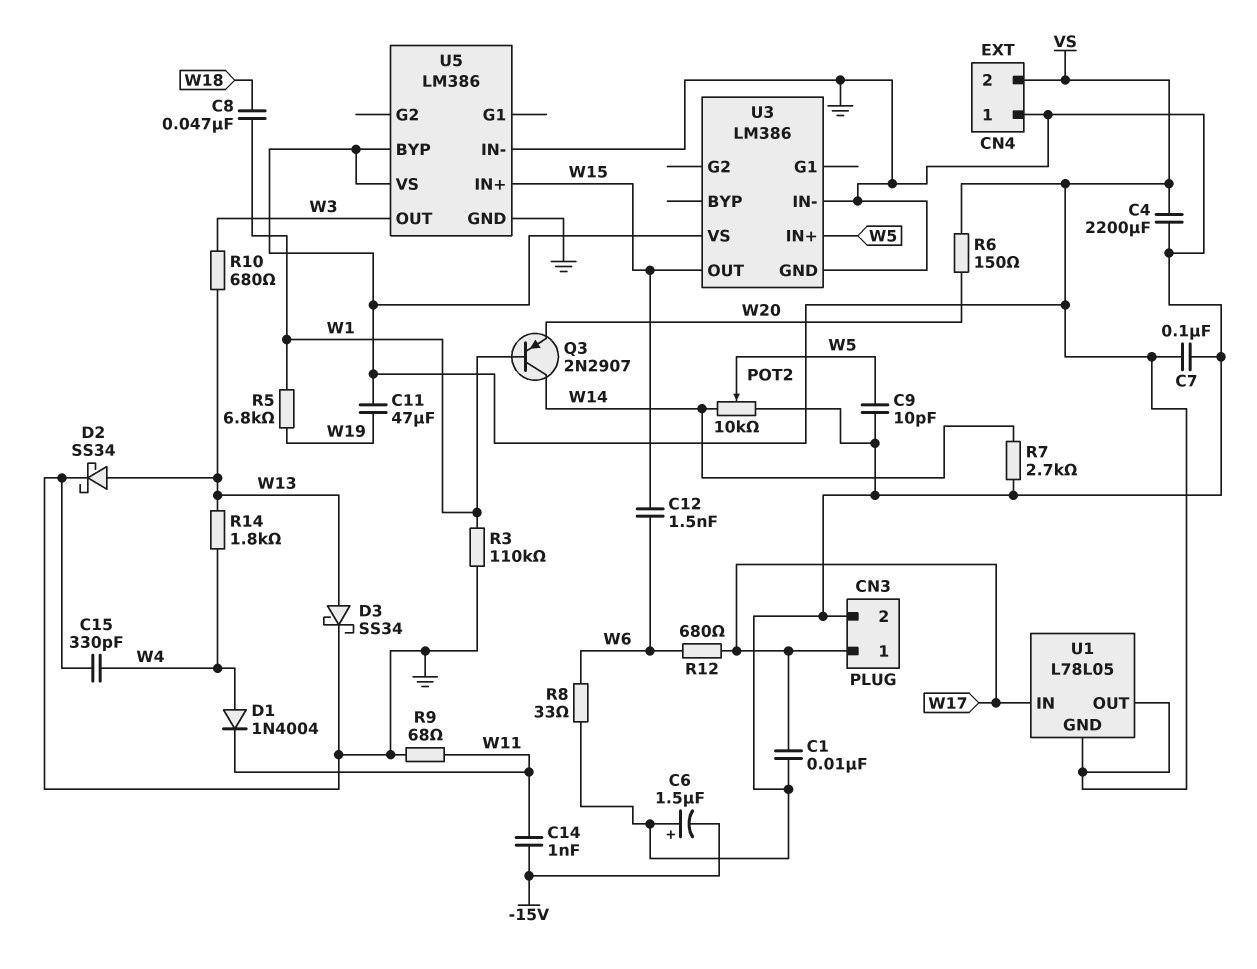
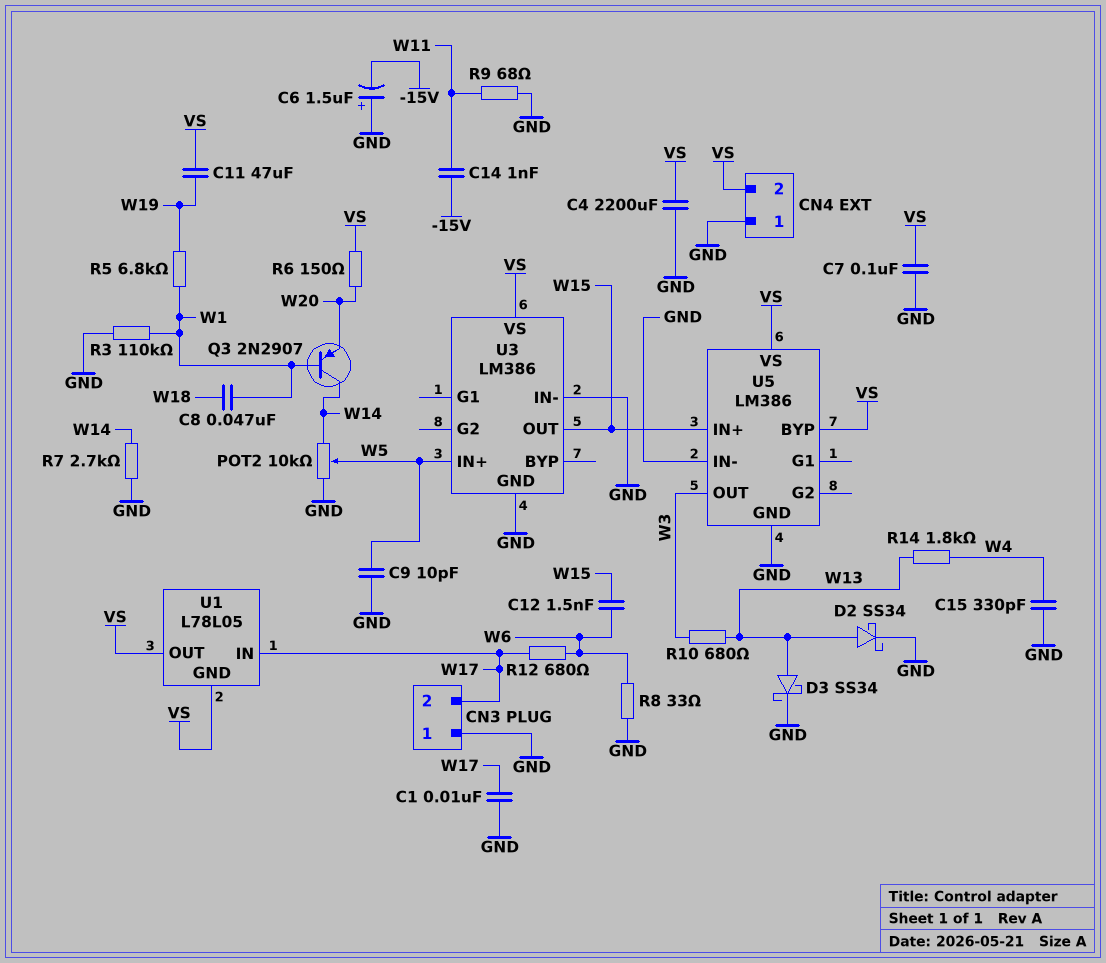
CN3 pin 1: W17 -> GND
CN3 pin 2: GND -> W17
D1: diode 1N4004 (A W4, K W11) -> none

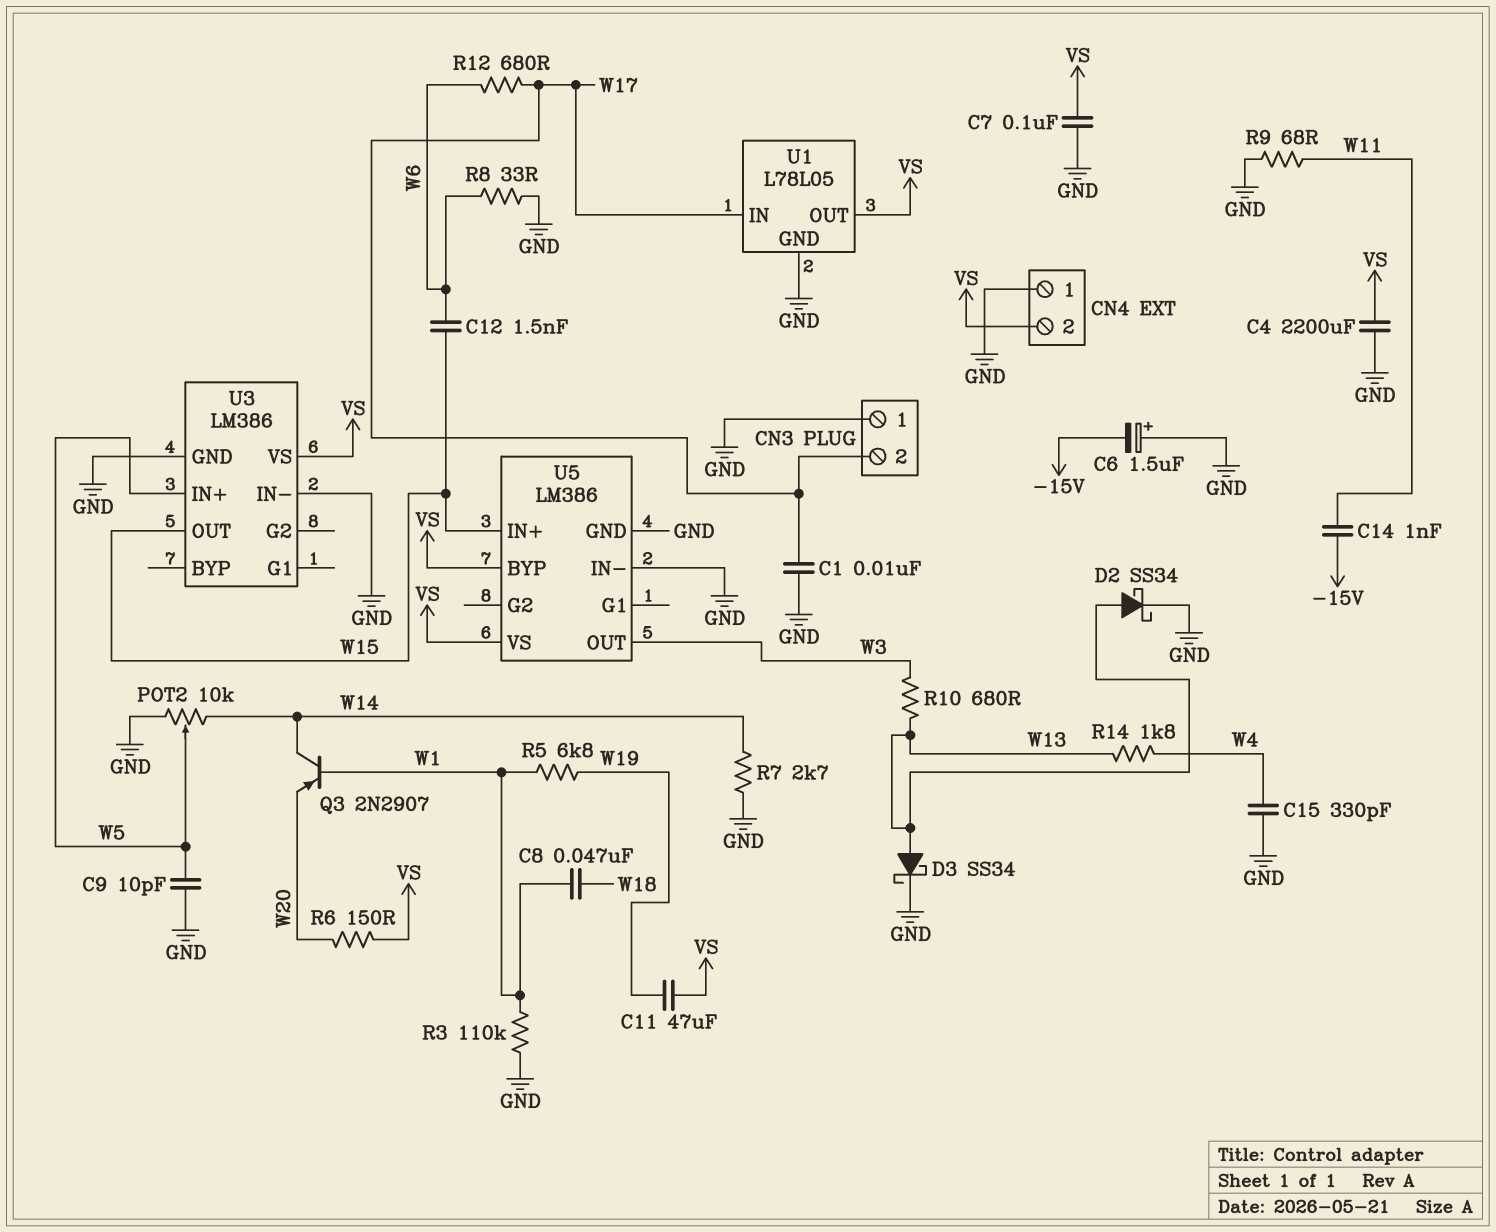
U1 pin GND: VS -> GND

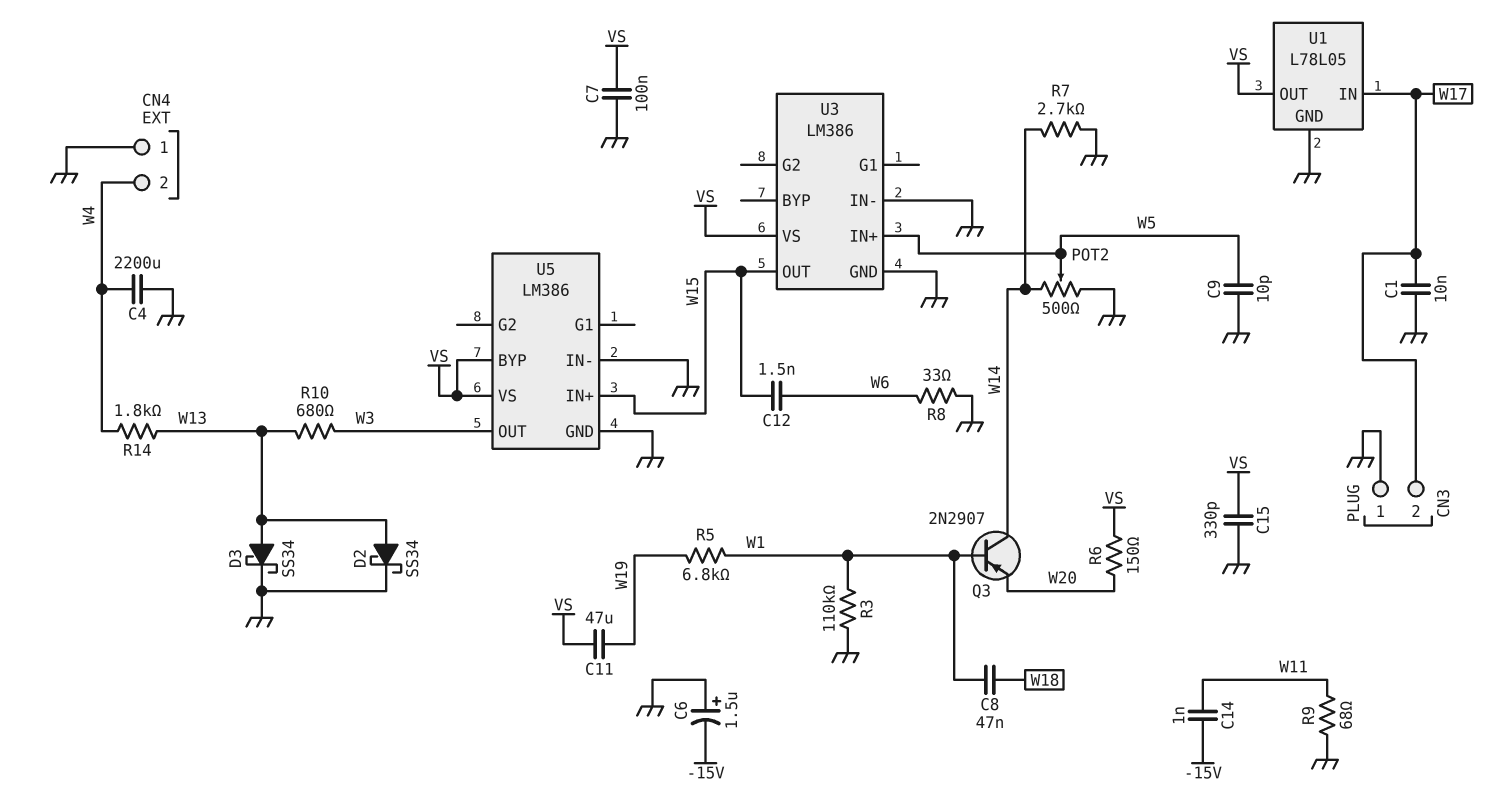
C4: 2200uF (GND, VS) -> 2200uF (GND, W4)
C15: 330pF (GND, W4) -> 330pF (GND, VS)
CN4 pin 2: VS -> W4
POT2: 10k (GND, W14, wiper W5) -> 500 (GND, W14, wiper W5)
R12: 680 (W6, W17) -> none

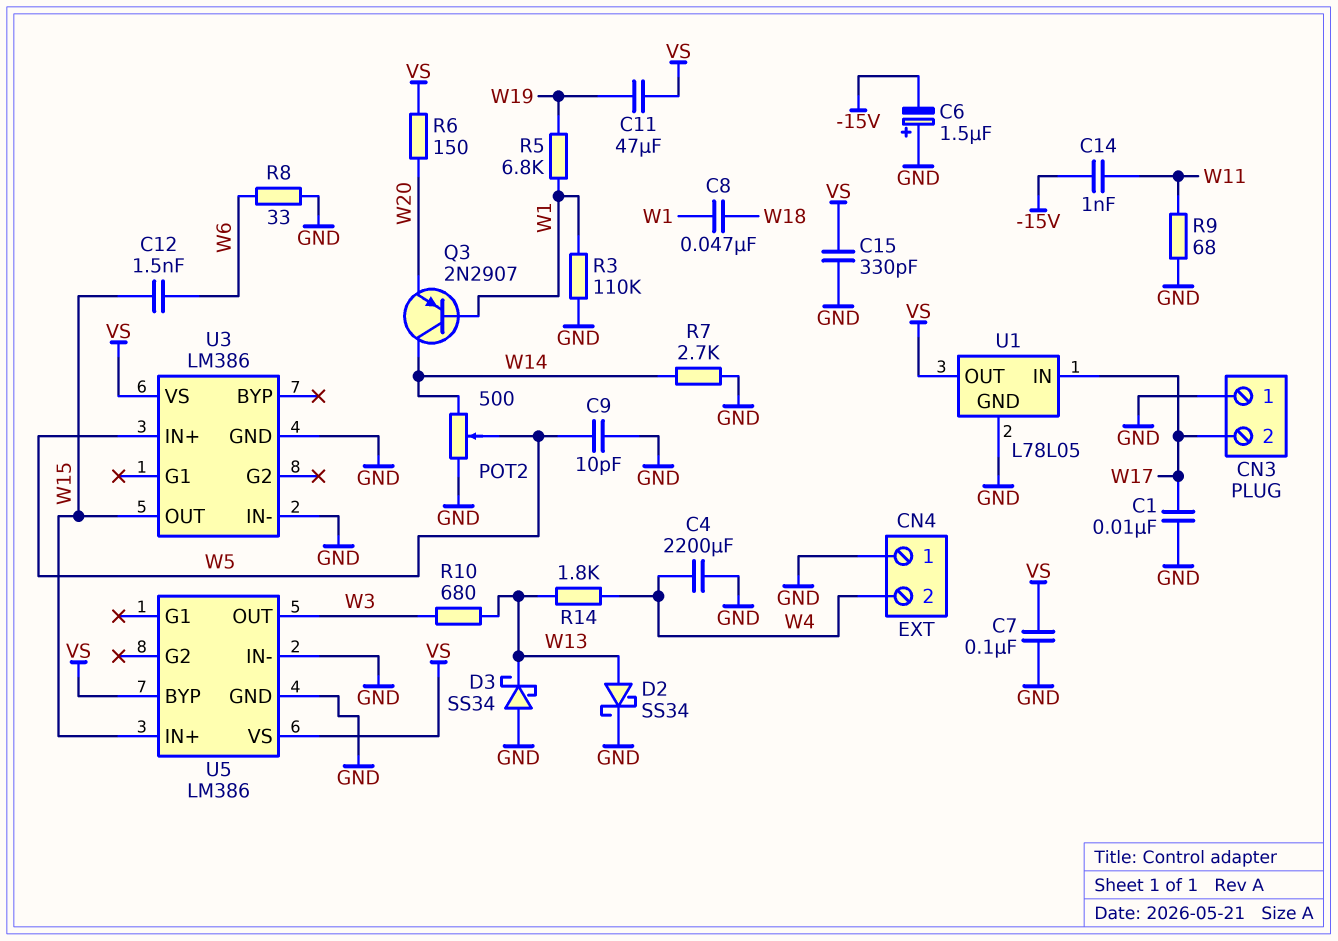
D3: schottky SS34 (A W13, K GND) -> schottky SS34 (A GND, K W13)

